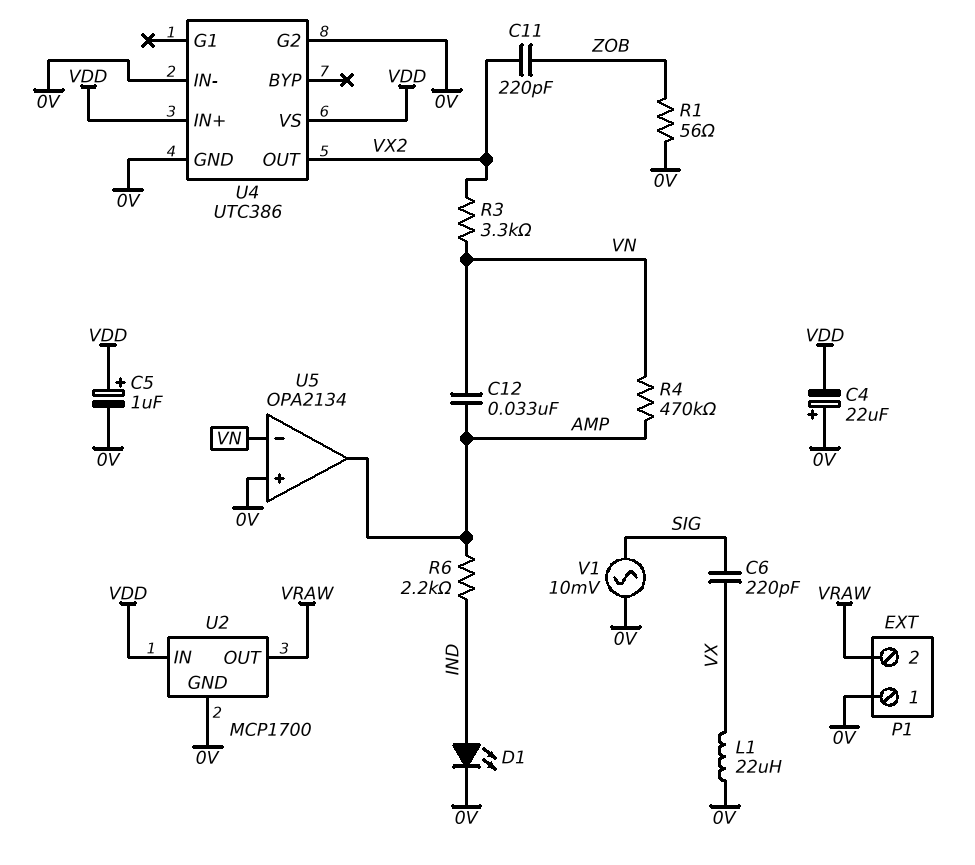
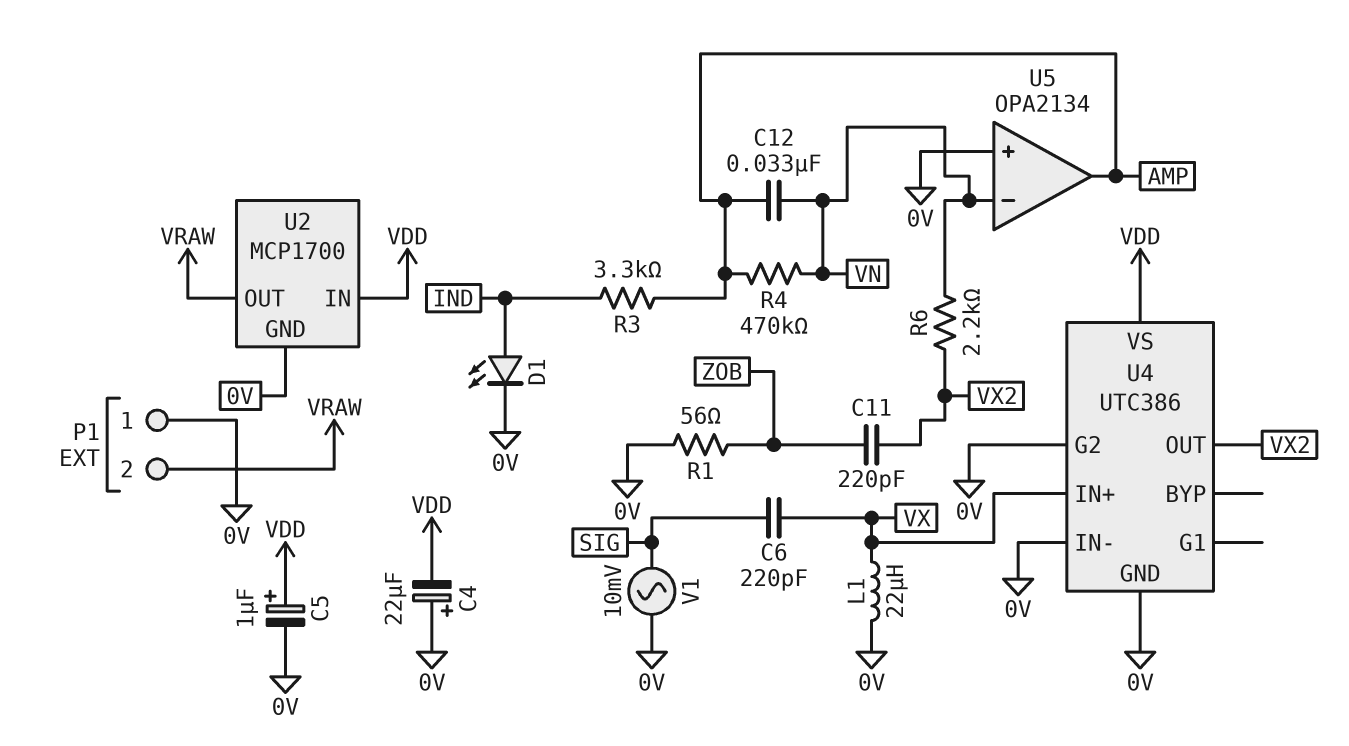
R3: 3.3k (VN, VX2) -> 3.3k (AMP, IND)
R6: 2.2k (AMP, IND) -> 2.2k (VN, VX2)
U4 pin IN+: VDD -> VX

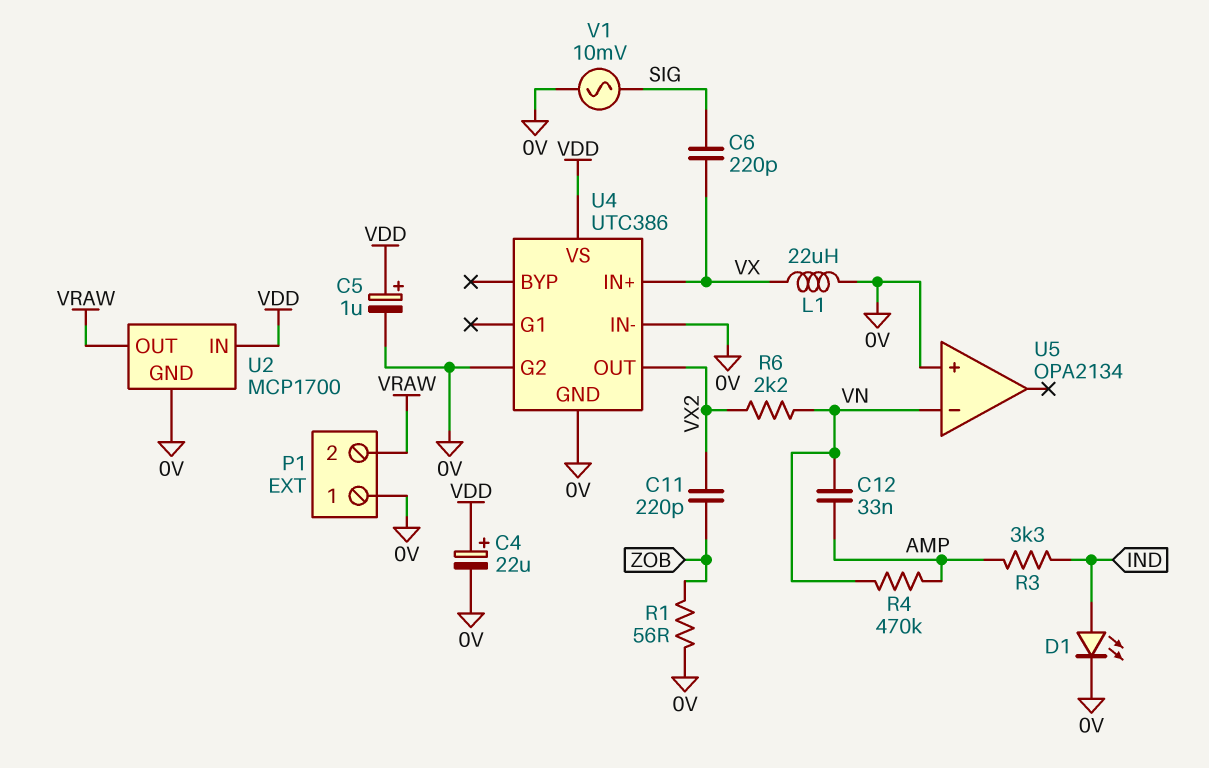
C4: 22uF (plus 0V, minus VDD) -> 22uF (plus VDD, minus 0V)
U5 pin out: AMP -> none

